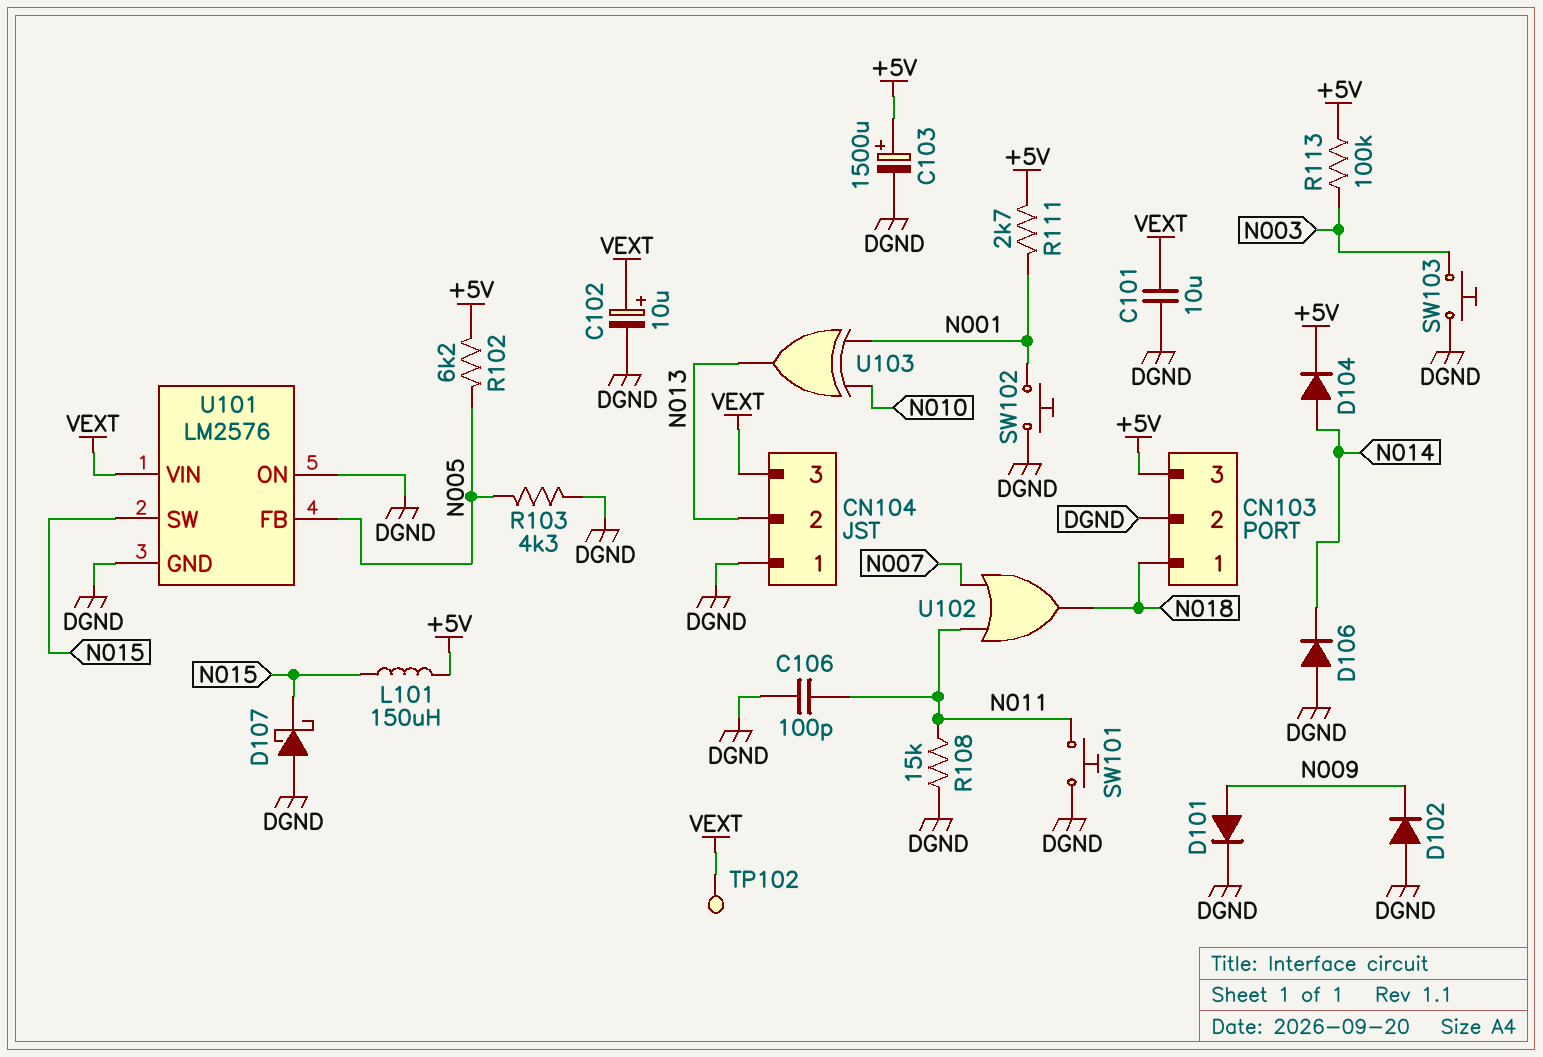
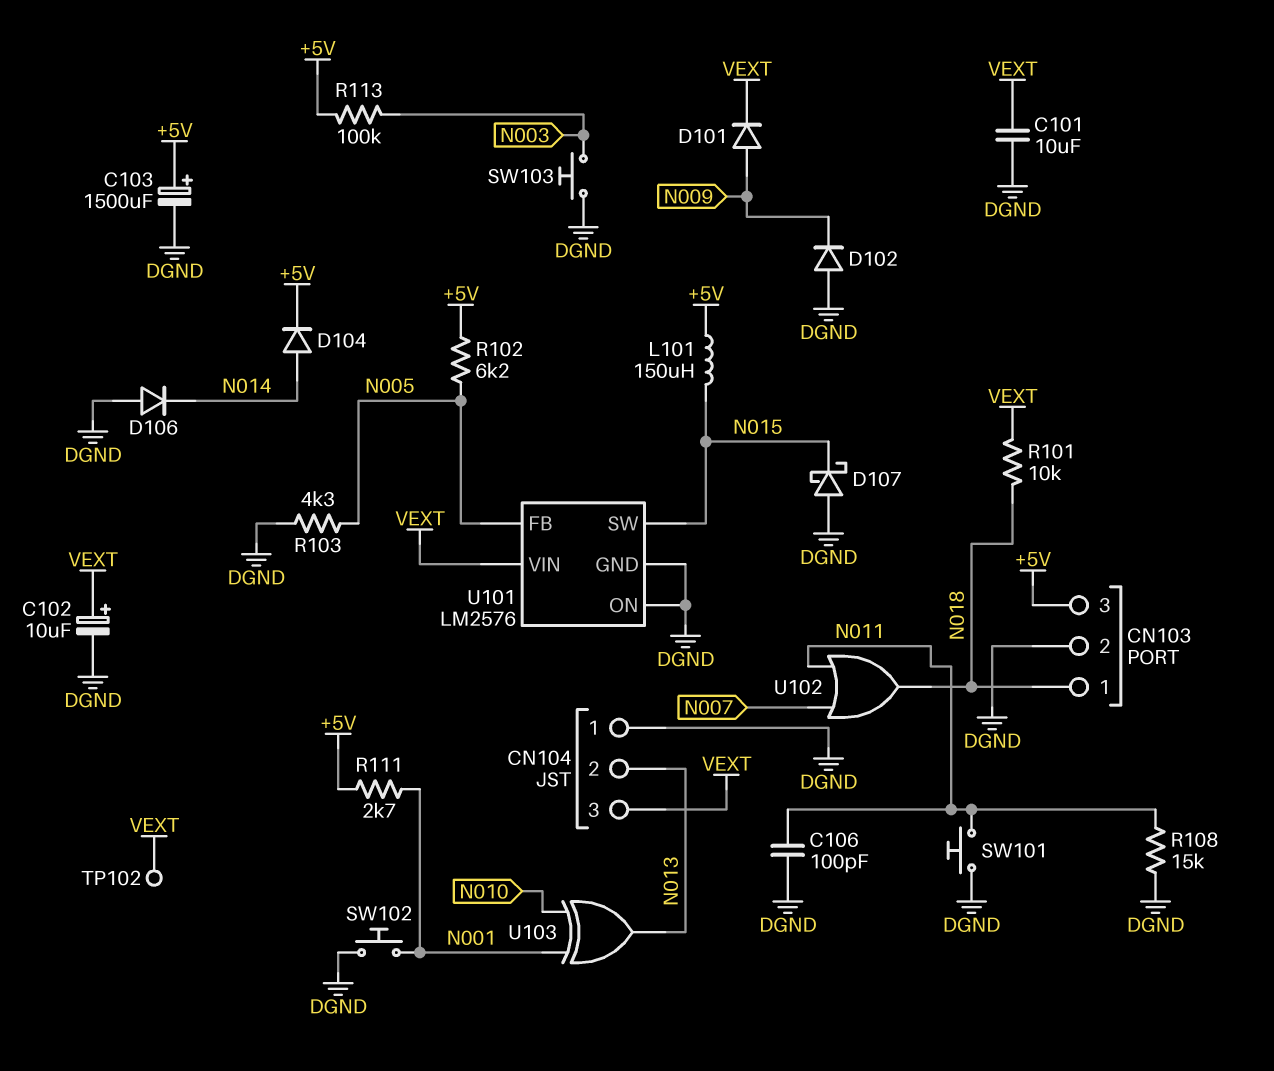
D101: diode (A N009, K DGND) -> diode (A N009, K VEXT)
R101: none -> 10k (N018, VEXT)

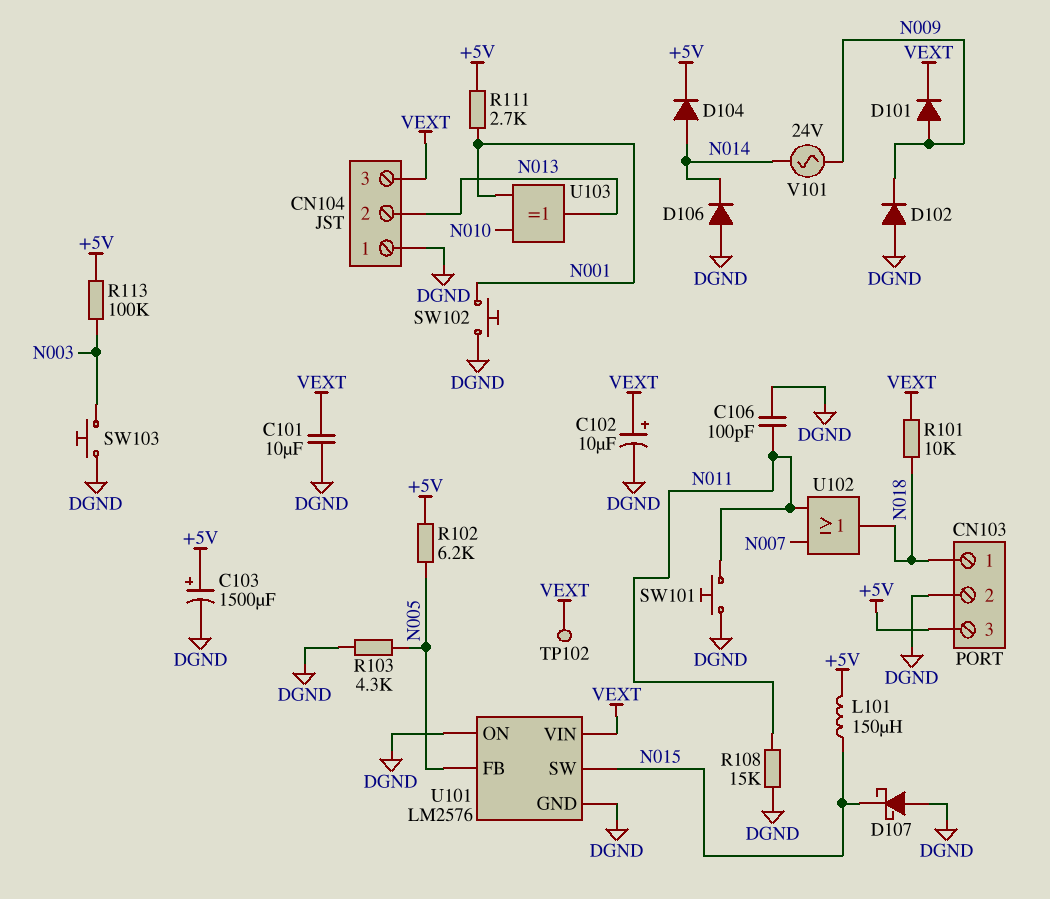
V101: none -> AC 24V (N009, N014)

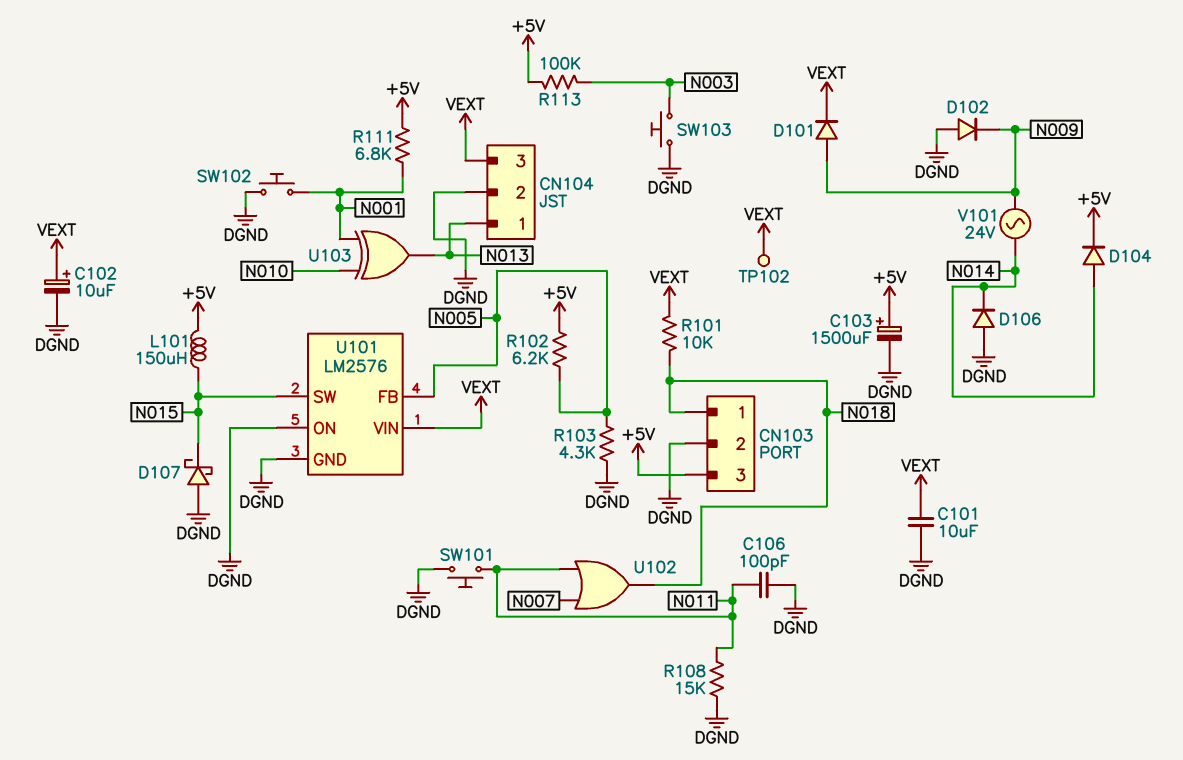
CN104 pin 1: DGND -> N013
CN104 pin 2: N013 -> DGND
R111: 2.7k (+5V, N001) -> 6.8k (+5V, N001)

